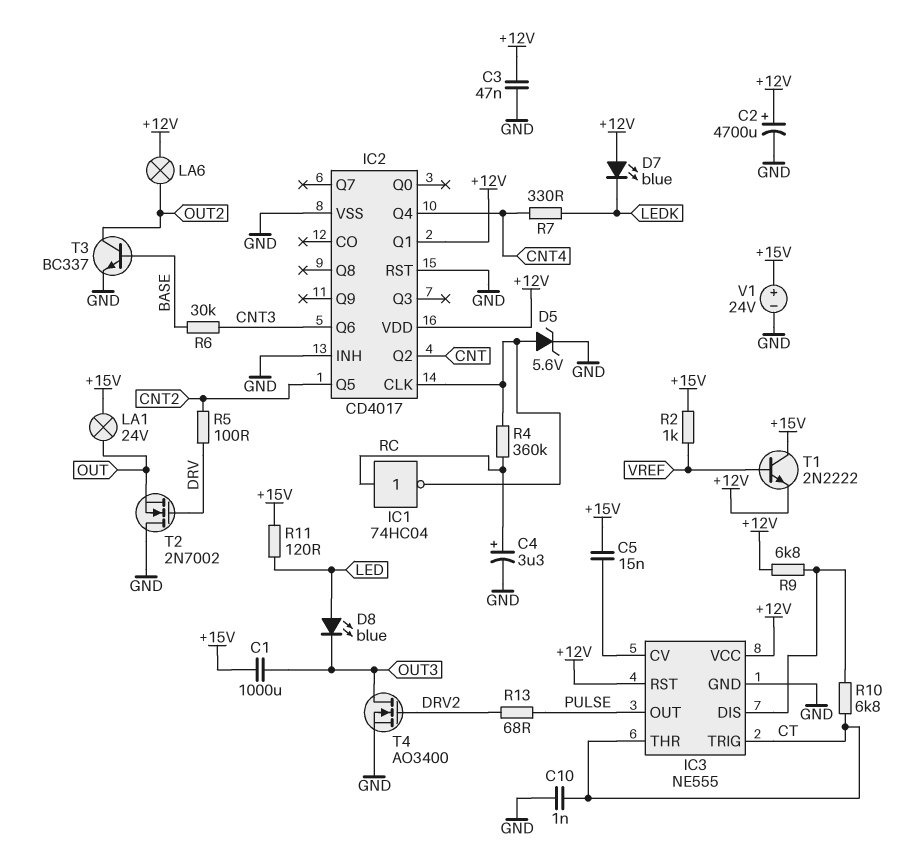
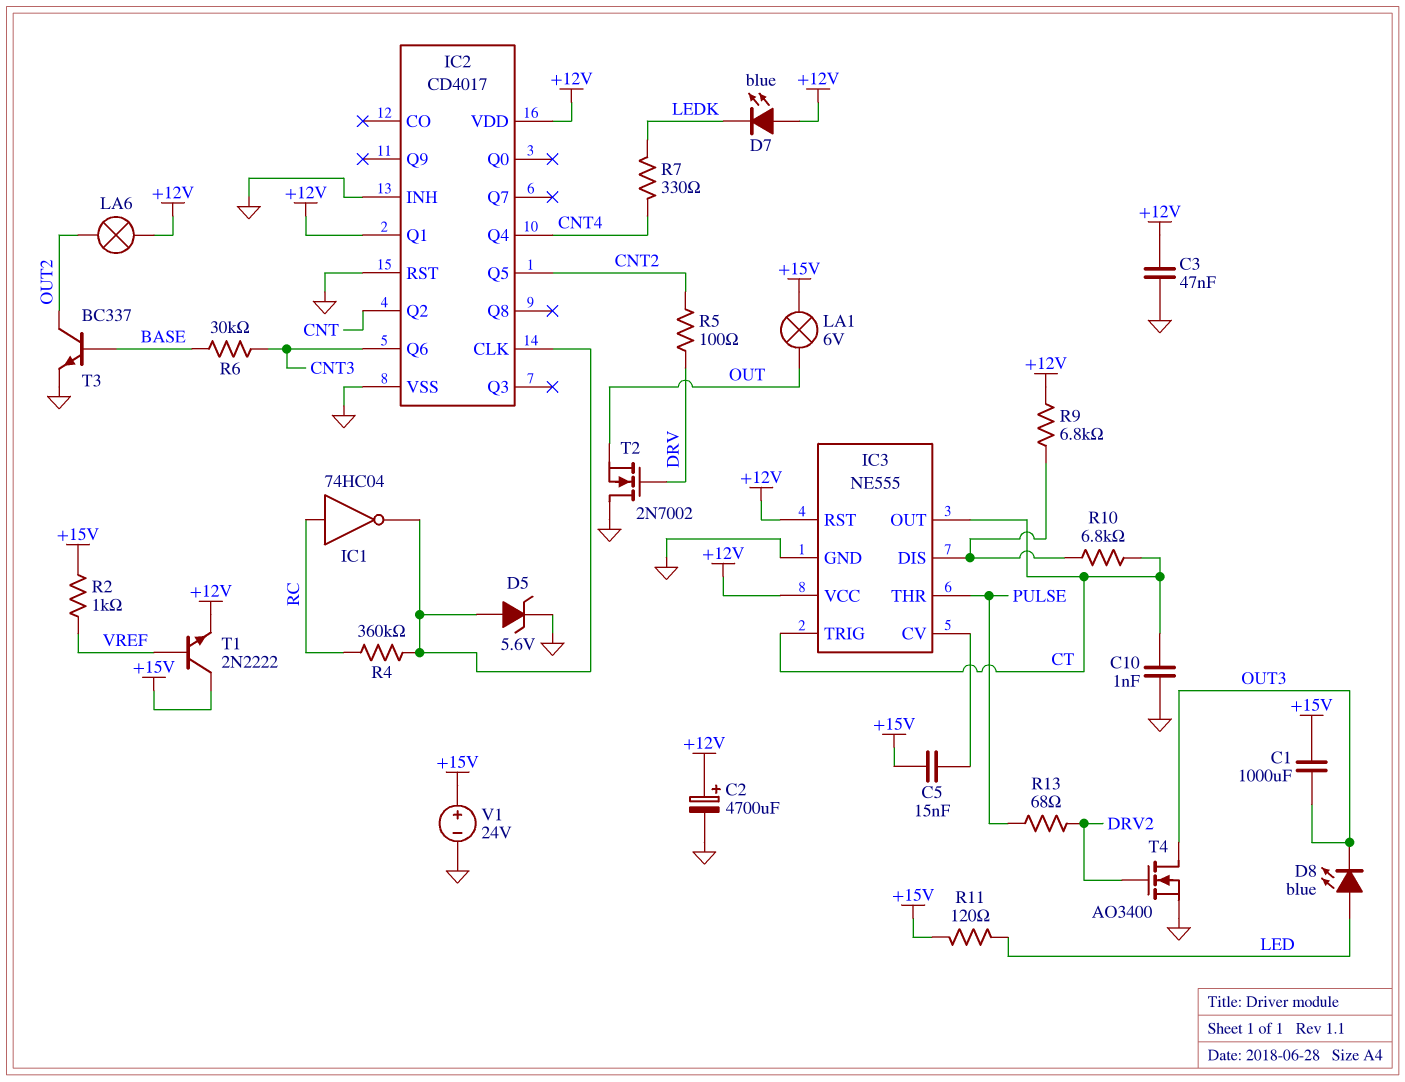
C4: 3.3uF (plus RC, minus GND) -> none
IC3 pin OUT: PULSE -> CT
IC3 pin THR: CT -> PULSE
LA1: lamp 24V (+15V, OUT) -> lamp 6V (+15V, OUT)

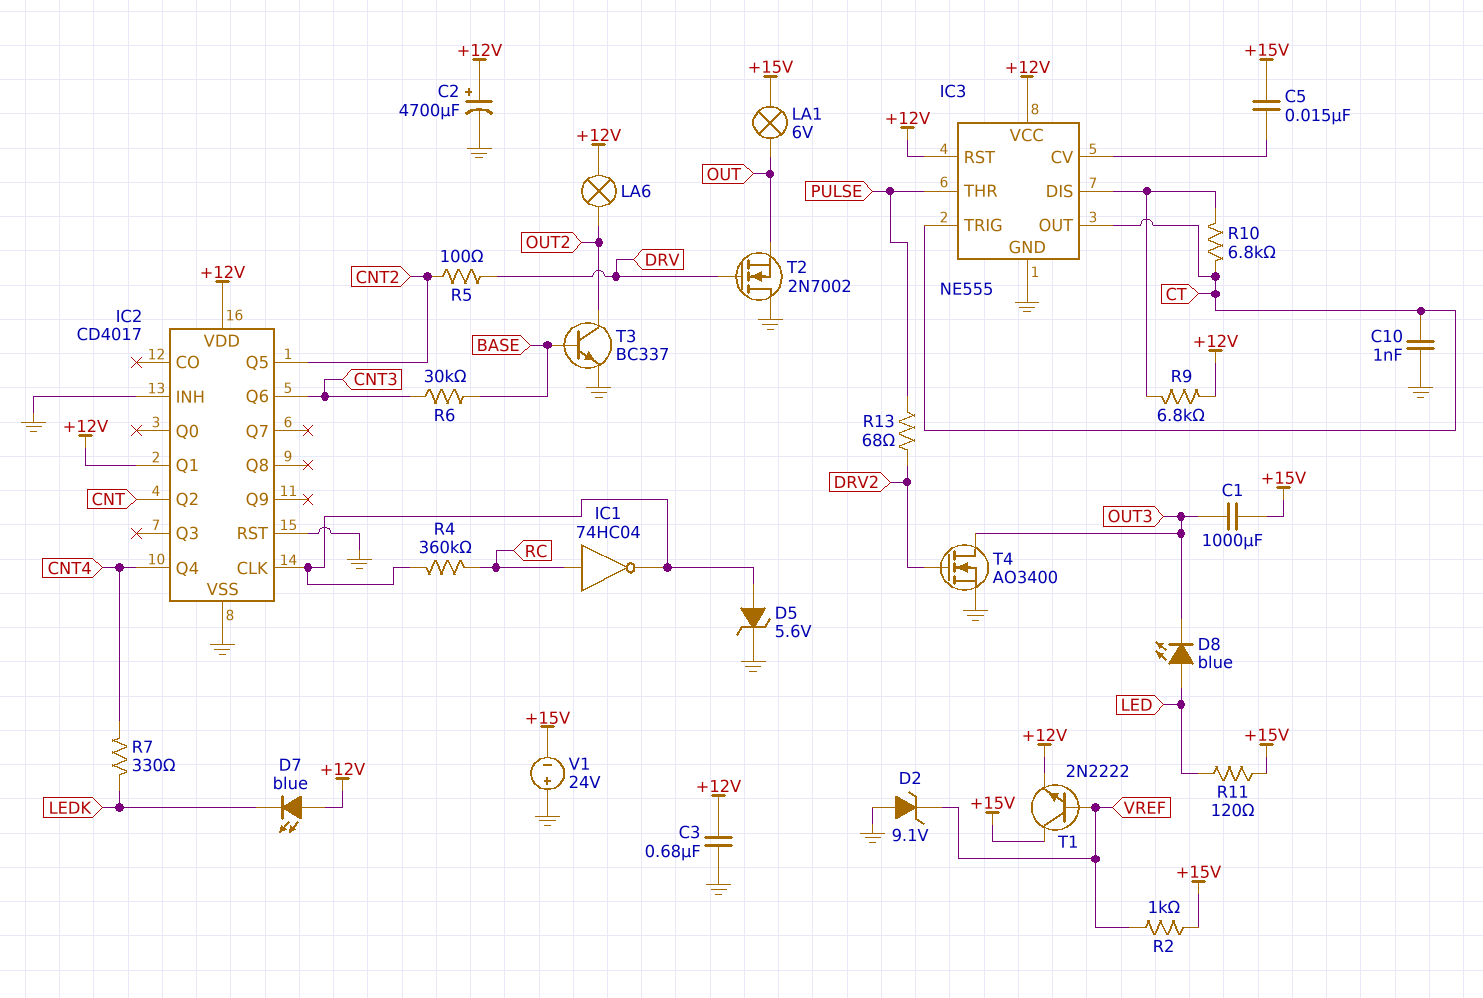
C3: 47nF (+12V, GND) -> 680nF (+12V, GND)
D2: none -> zener 9.1V (A GND, K VREF)
V1: 24V (plus +15V, minus GND) -> 24V (plus GND, minus +15V)

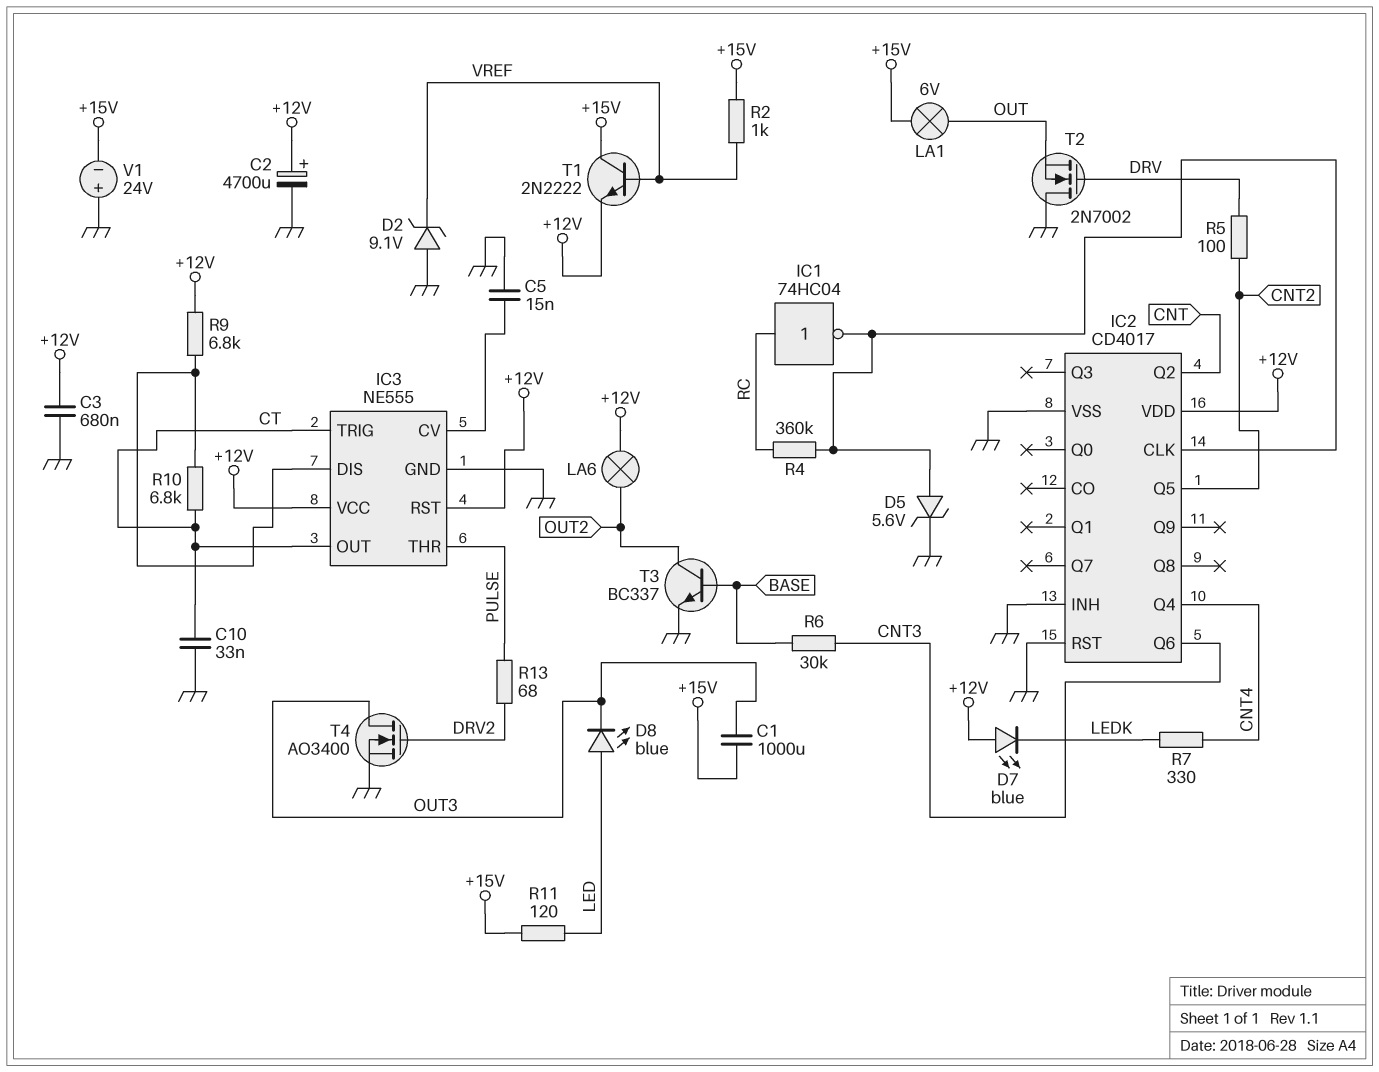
C5: 15nF (+15V, IC3/CV) -> 15nF (GND, IC3/CV)
C10: 1nF (CT, GND) -> 33nF (CT, GND)
IC2 pin Q1: +12V -> none

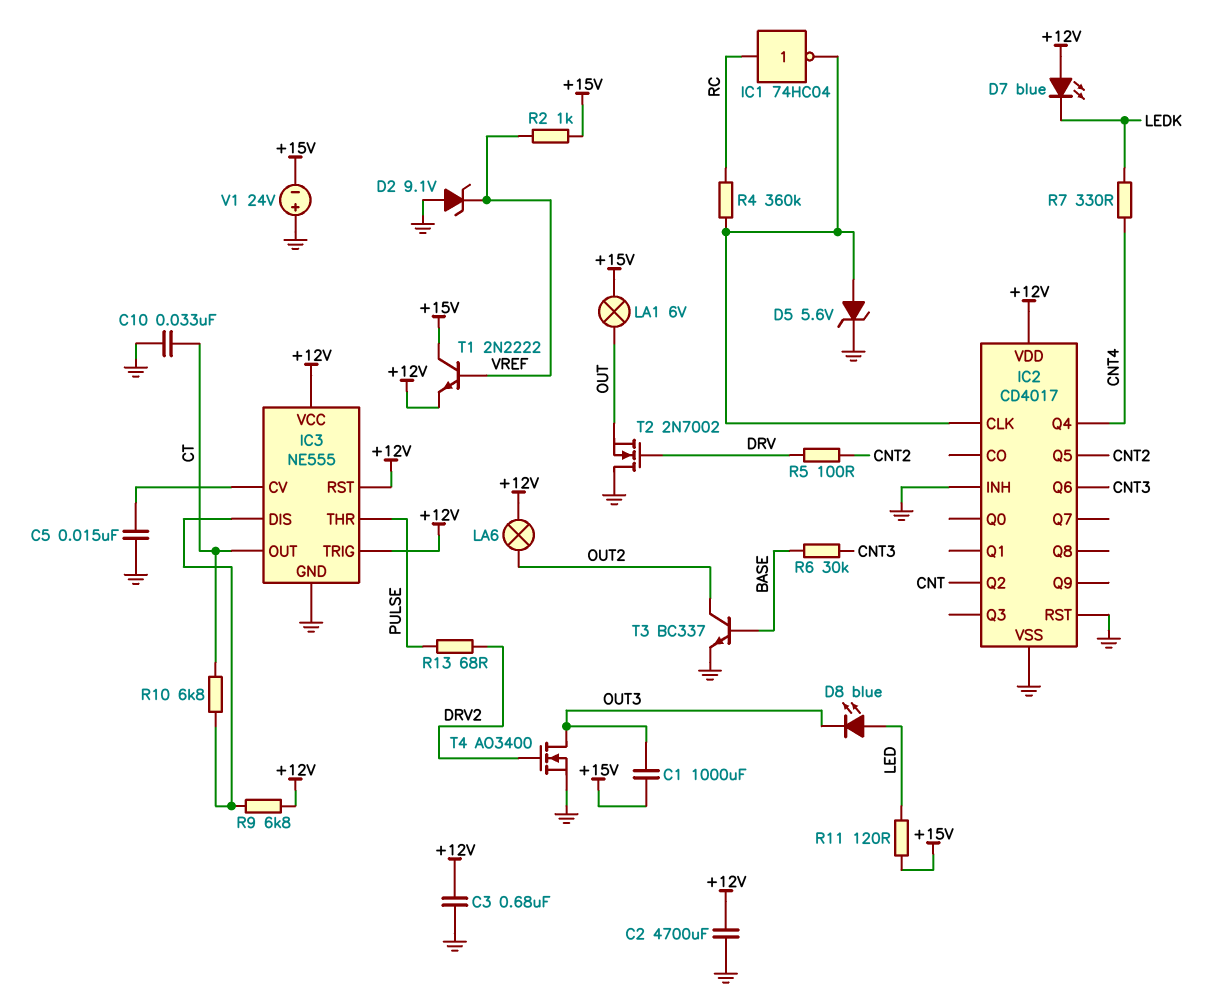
C2: 4700uF (plus +12V, minus GND) -> 4700uF (+12V, GND)
IC3 pin TRIG: CT -> +12V

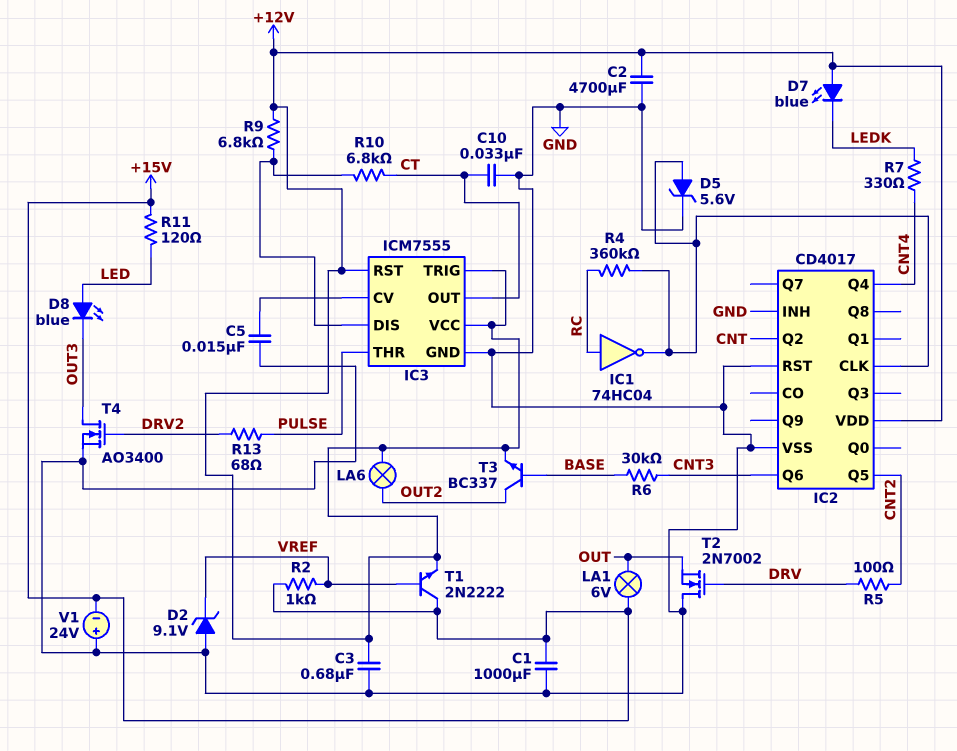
C1: 1000uF (+15V, OUT3) -> 1000uF (+15V, GND)
IC3: NE555 -> ICM7555
T3: NPN BC337 (B BASE, C OUT2, E GND) -> NPN BC337 (B BASE, C OUT2, E +12V)

